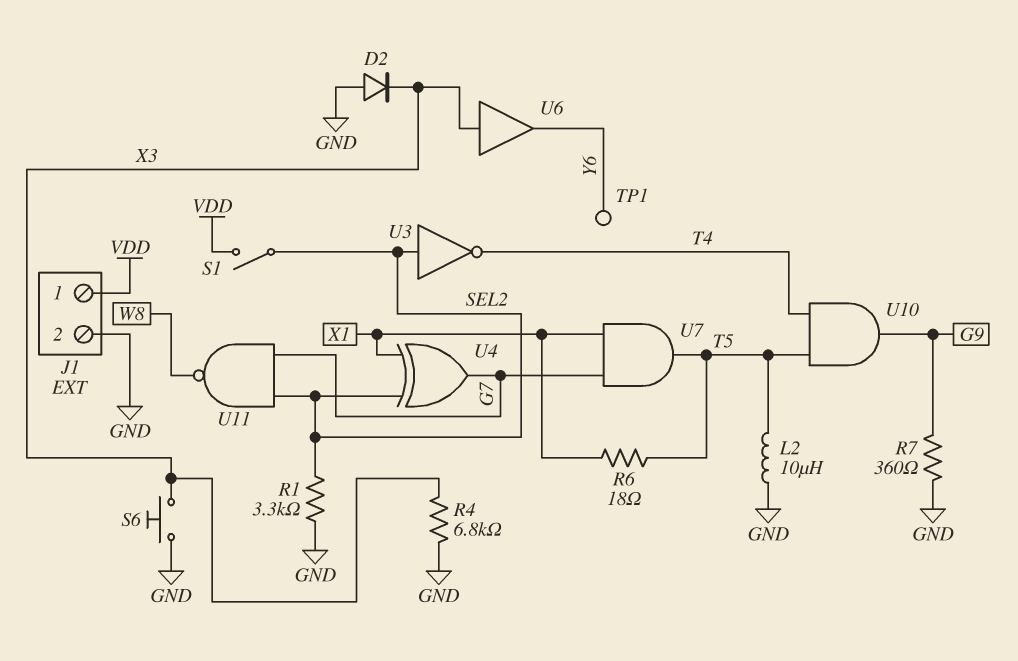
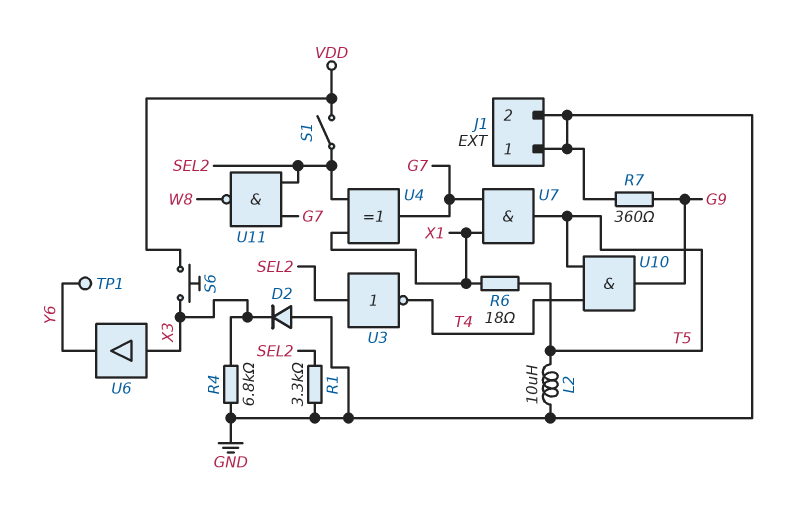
J1 pin 1: VDD -> GND
S6: button (GND, X3) -> button (VDD, X3)

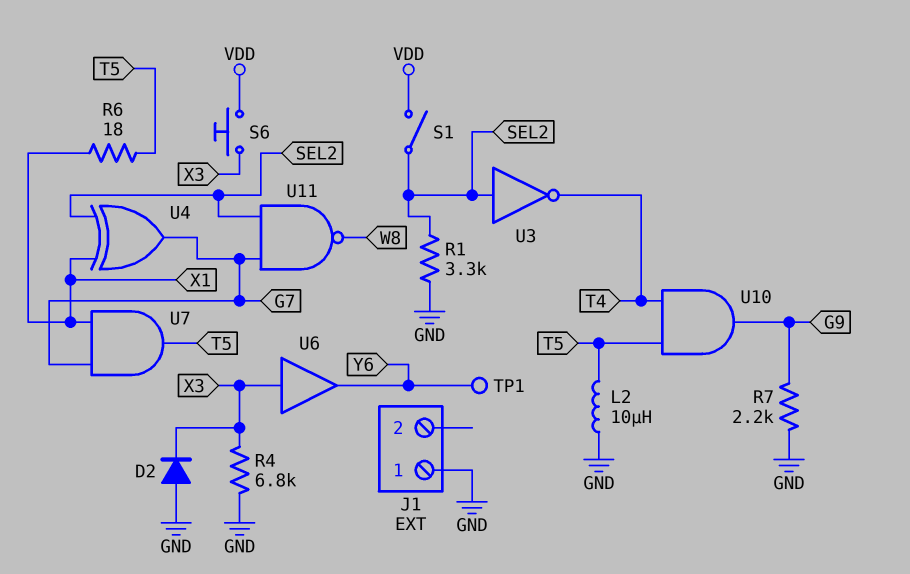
J1 pin 2: GND -> none
R7: 360 (G9, GND) -> 2.2k (G9, GND)

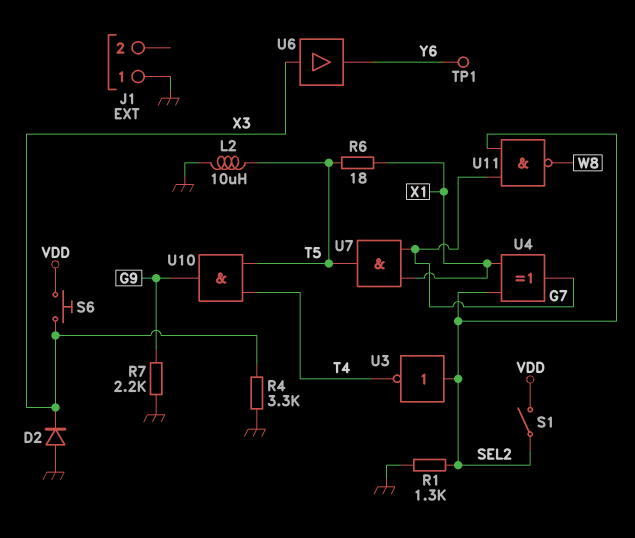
R1: 3.3k (GND, SEL2) -> 1.3k (GND, SEL2)
R4: 6.8k (GND, X3) -> 3.3k (GND, X3)

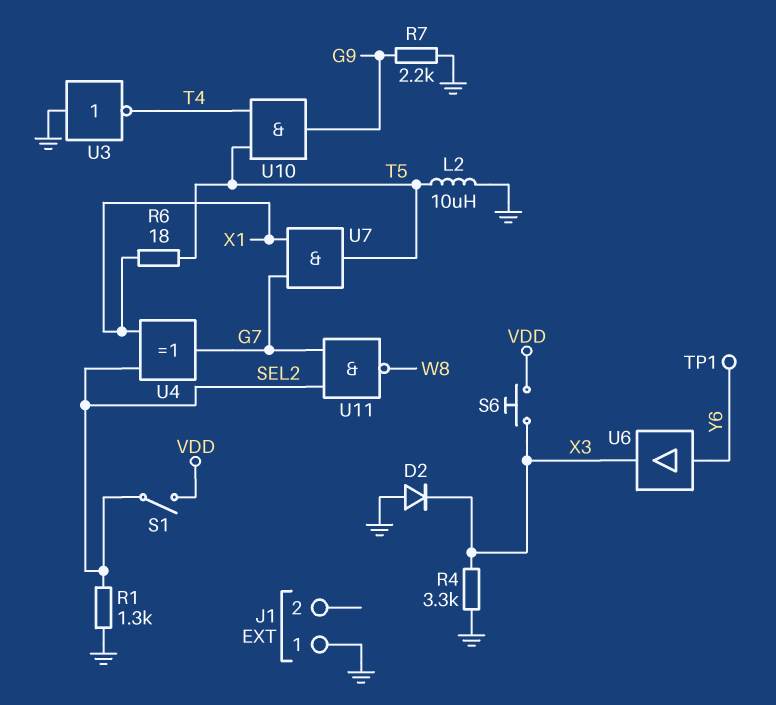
U3: NOT (in SEL2, out T4) -> NOT (in GND, out T4)
U6: buffer (in X3, out Y6) -> buffer (in Y6, out X3)

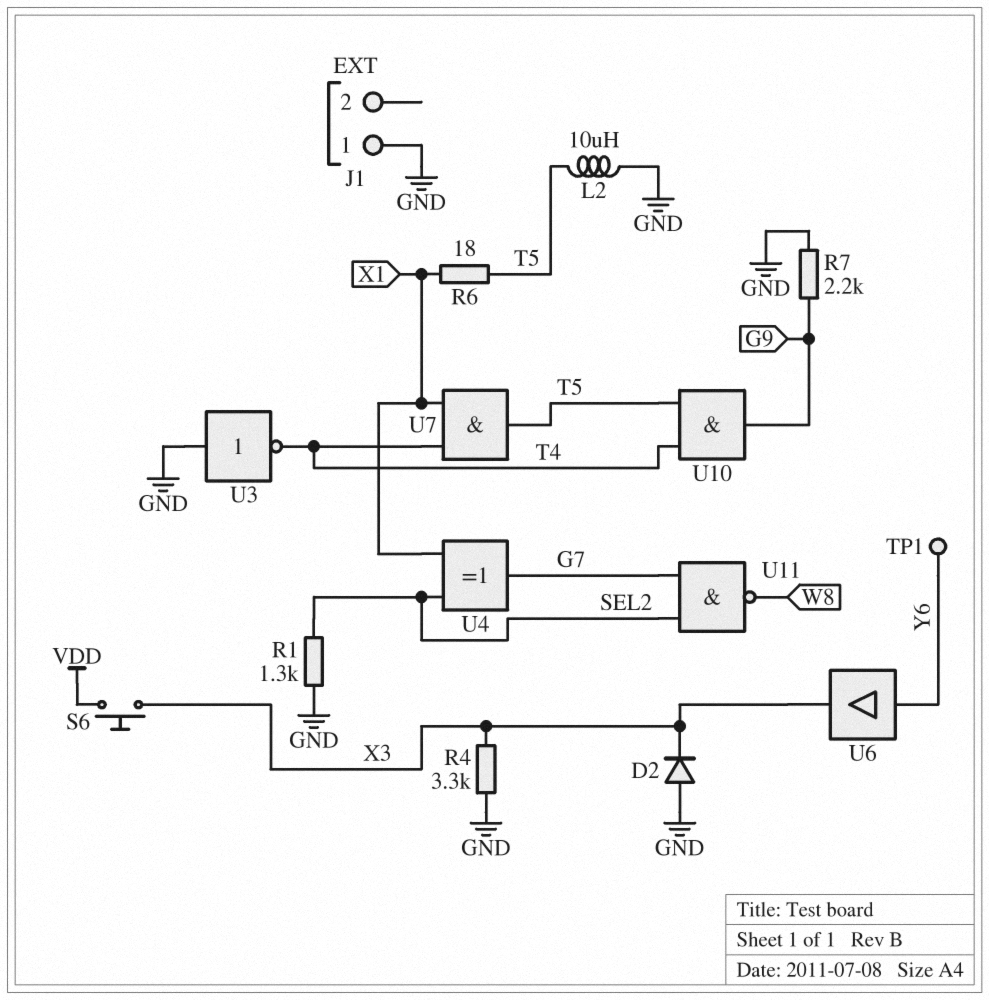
S1: switch (SEL2, VDD) -> none
U7: AND (in G7, in X1, out T5) -> AND (in T4, in X1, out T5)

